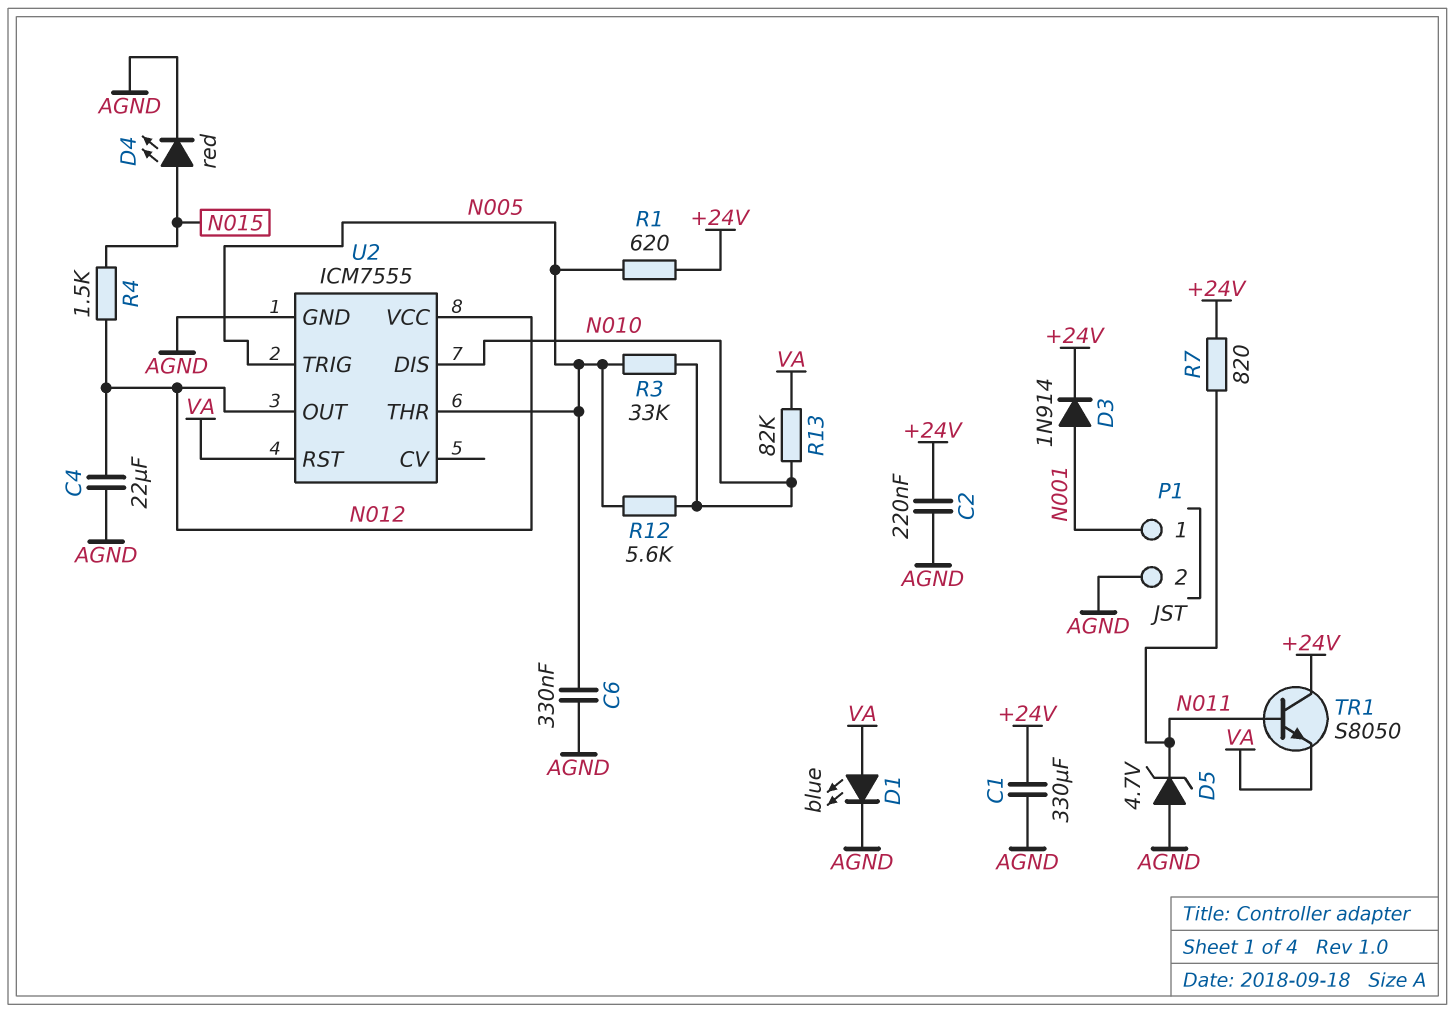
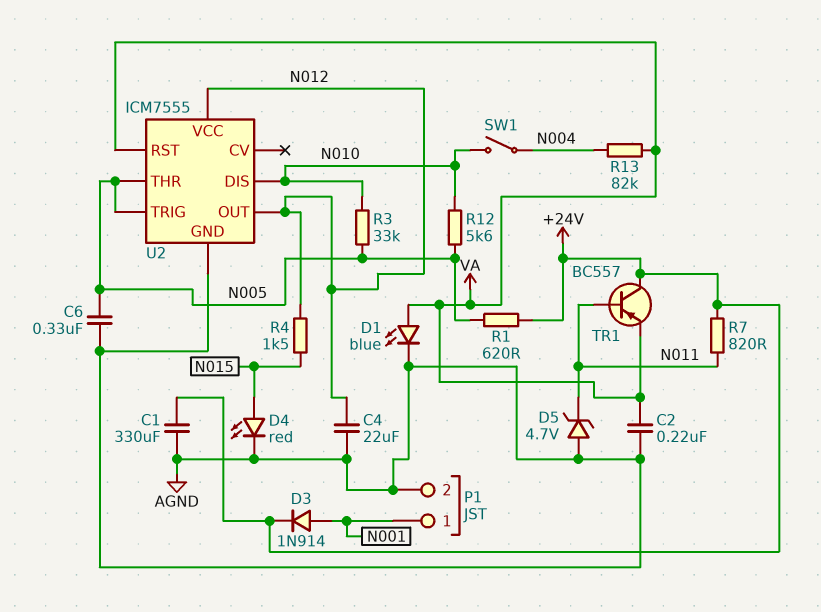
C2: 220nF (+24V, AGND) -> 220nF (AGND, VA)
R13: 82k (N010, VA) -> 82k (N004, VA)
SW1: none -> switch (N004, N010)
TR1: NPN S8050 (B N011, C +24V, E VA) -> PNP BC557 (B N011, C +24V, E VA)

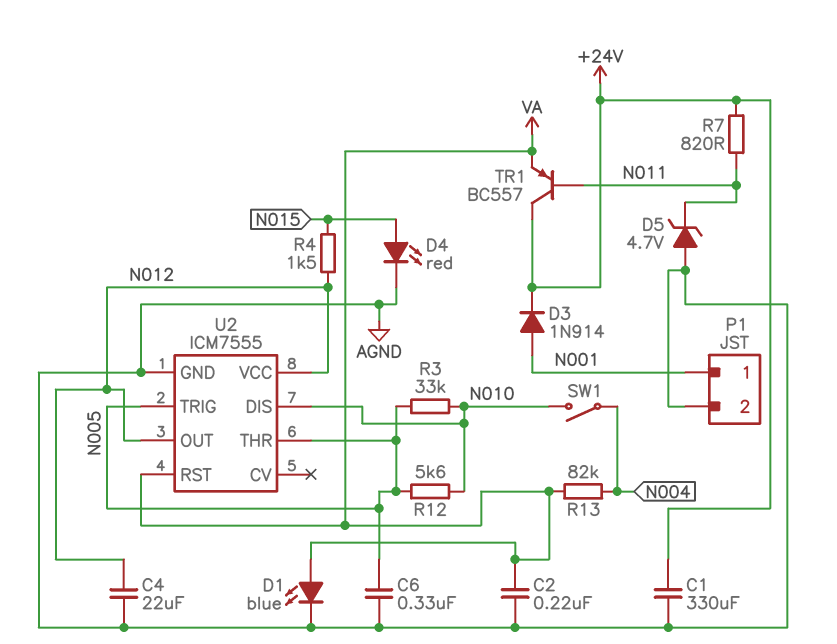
R1: 620 (+24V, N005) -> none

